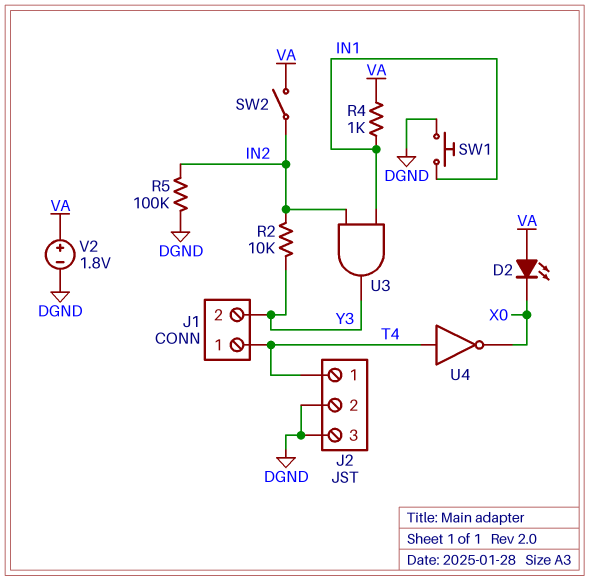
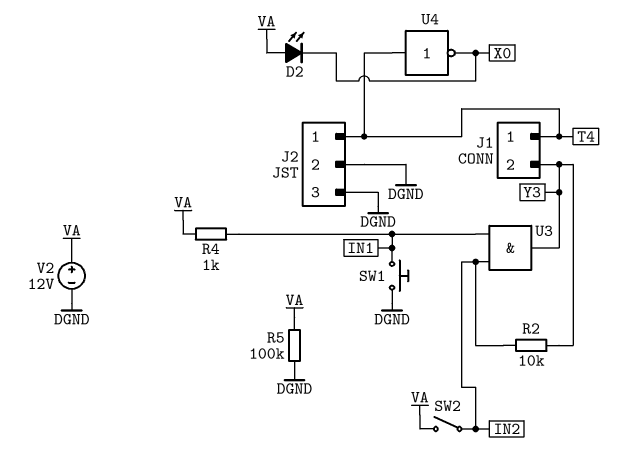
R5: 100k (DGND, IN2) -> 100k (DGND, VA)
V2: 1.8V (plus VA, minus DGND) -> 12V (plus VA, minus DGND)

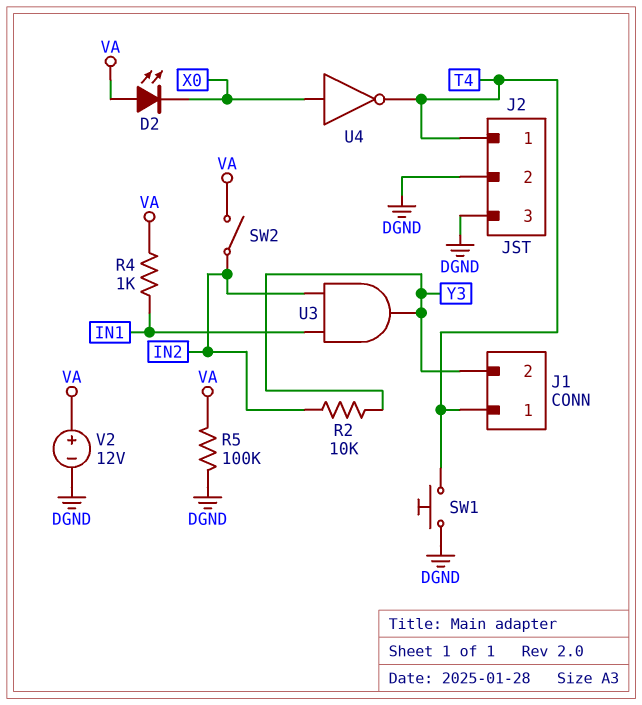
SW1: button (DGND, IN1) -> button (DGND, T4)
U4: NOT (in T4, out X0) -> NOT (in X0, out T4)

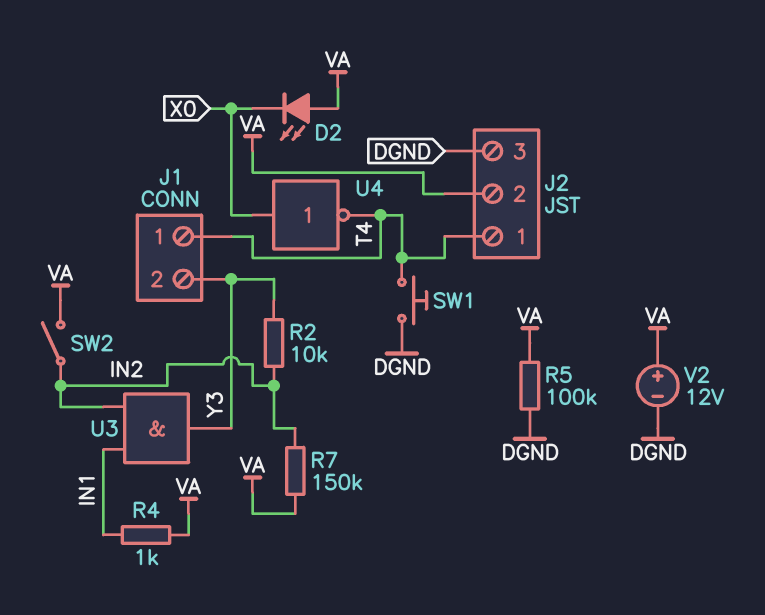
J2 pin 2: DGND -> VA
R7: none -> 150k (IN2, VA)

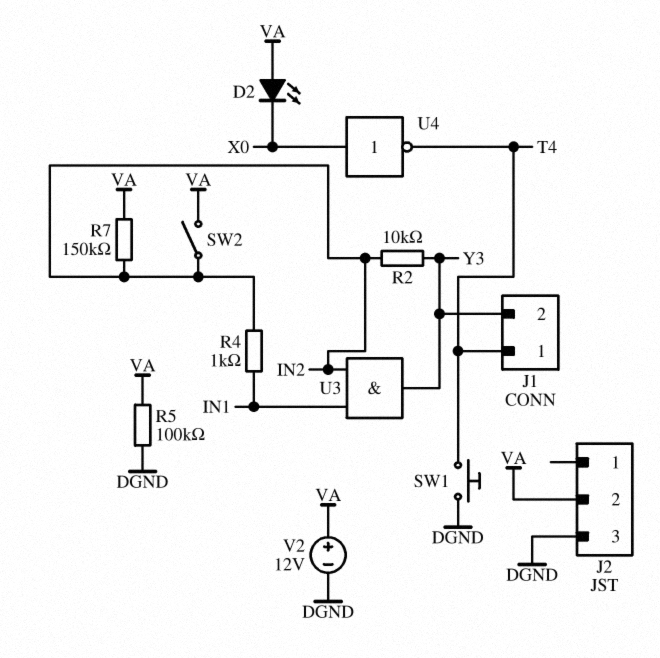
J2 pin 1: T4 -> none
R4: 1k (IN1, VA) -> 1k (IN1, IN2)

